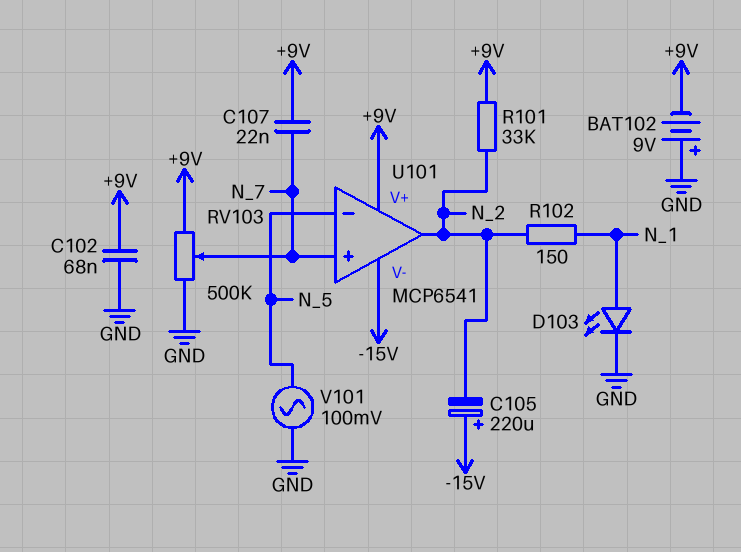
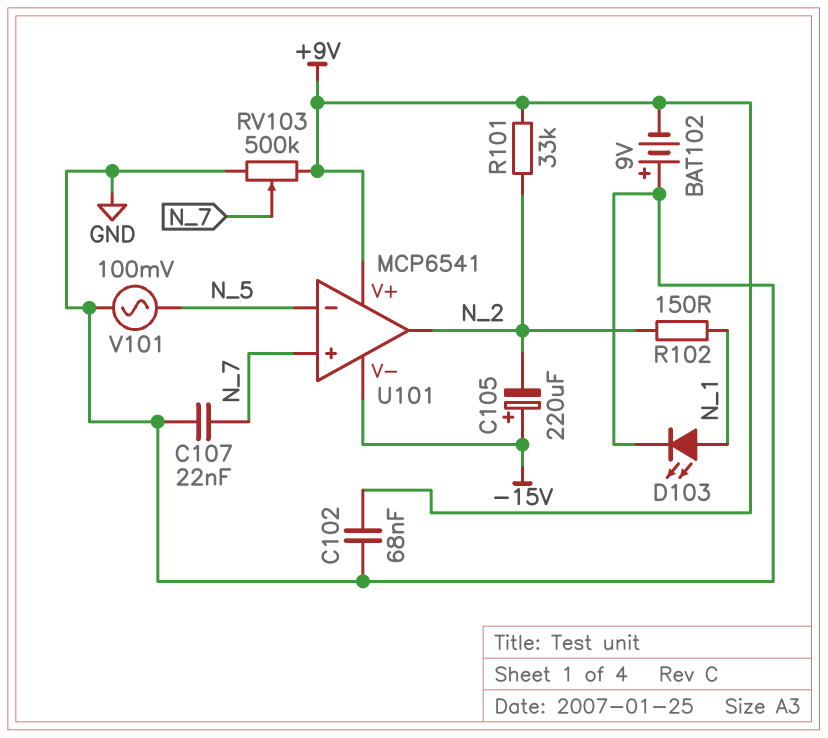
C107: 22nF (+9V, N_7) -> 22nF (GND, N_7)

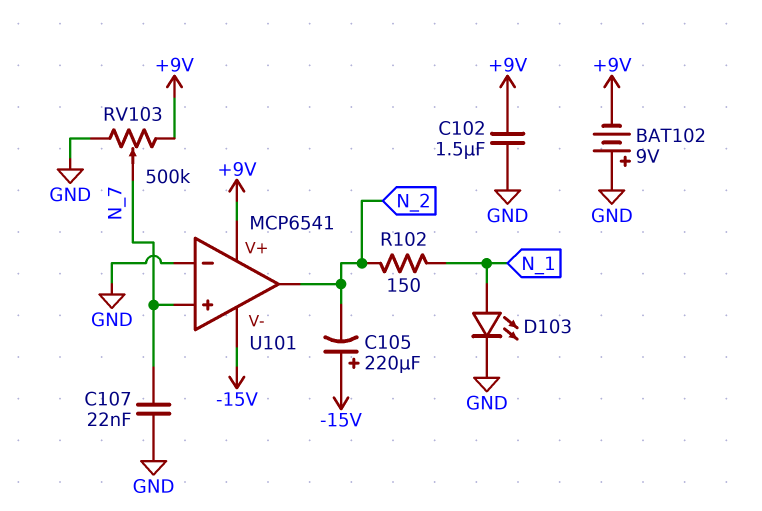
C102: 68nF (+9V, GND) -> 1.5uF (+9V, GND)
R101: 33k (+9V, N_2) -> none
U101 pin in-: N_5 -> GND
V101: AC 100mV (GND, N_5) -> none

